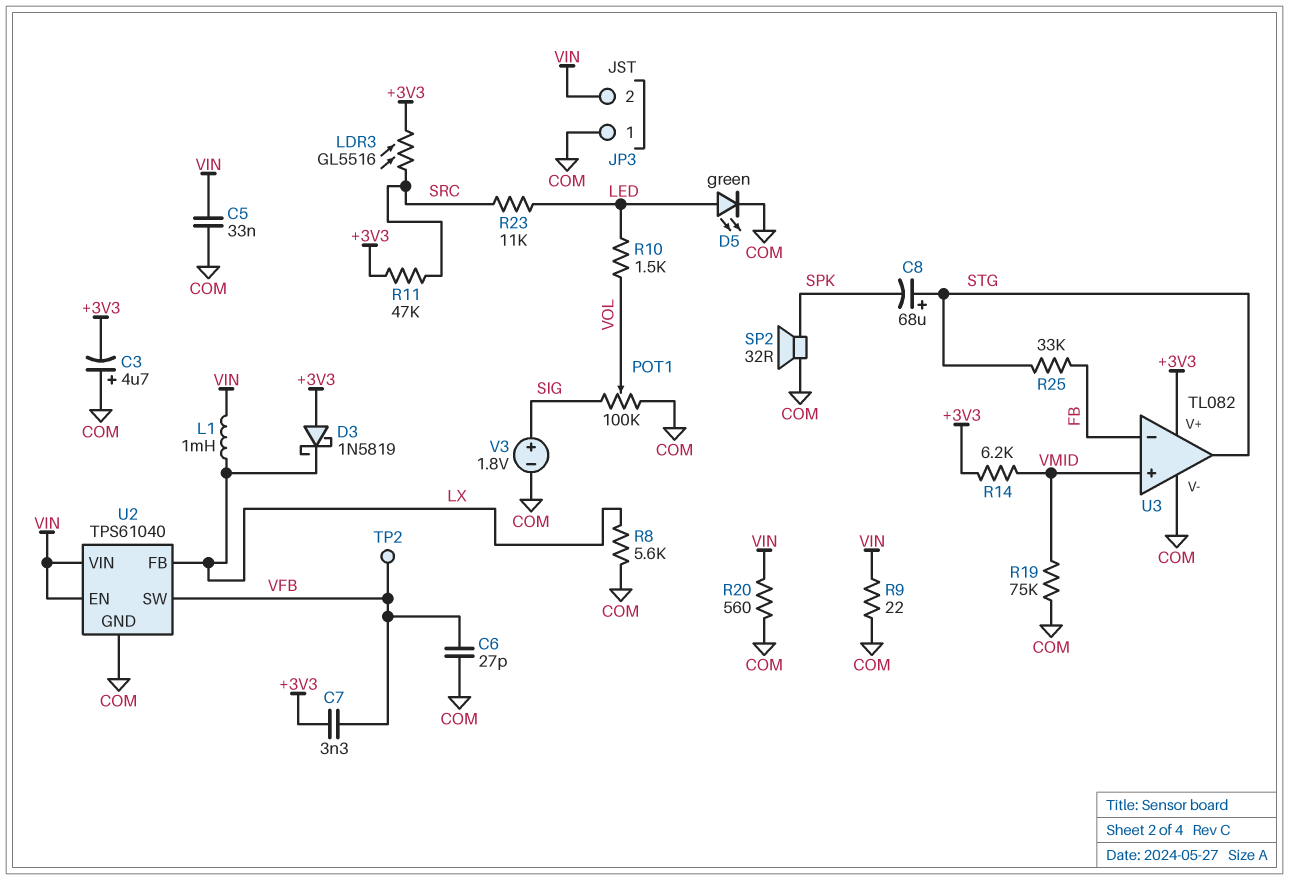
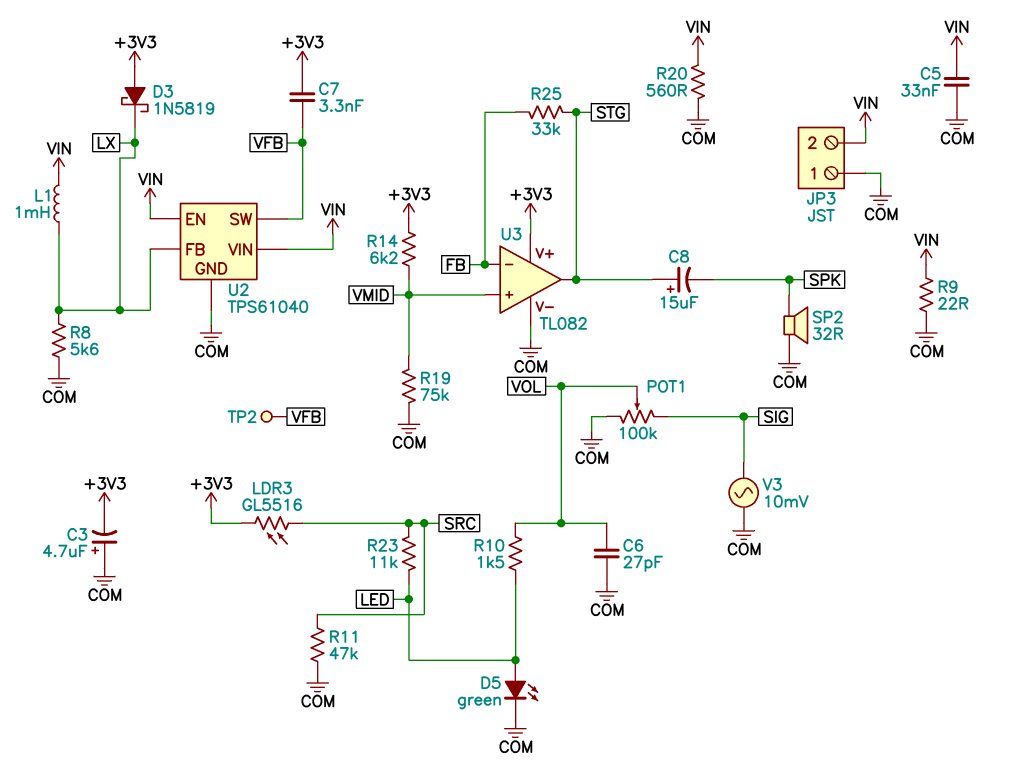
C6: 27pF (COM, VFB) -> 27pF (COM, VOL)
C8: 68uF (plus STG, minus SPK) -> 15uF (plus STG, minus SPK)
R11: 47k (+3V3, SRC) -> 47k (COM, SRC)
V3: 1.8V (plus SIG, minus COM) -> AC 10mV (COM, SIG)

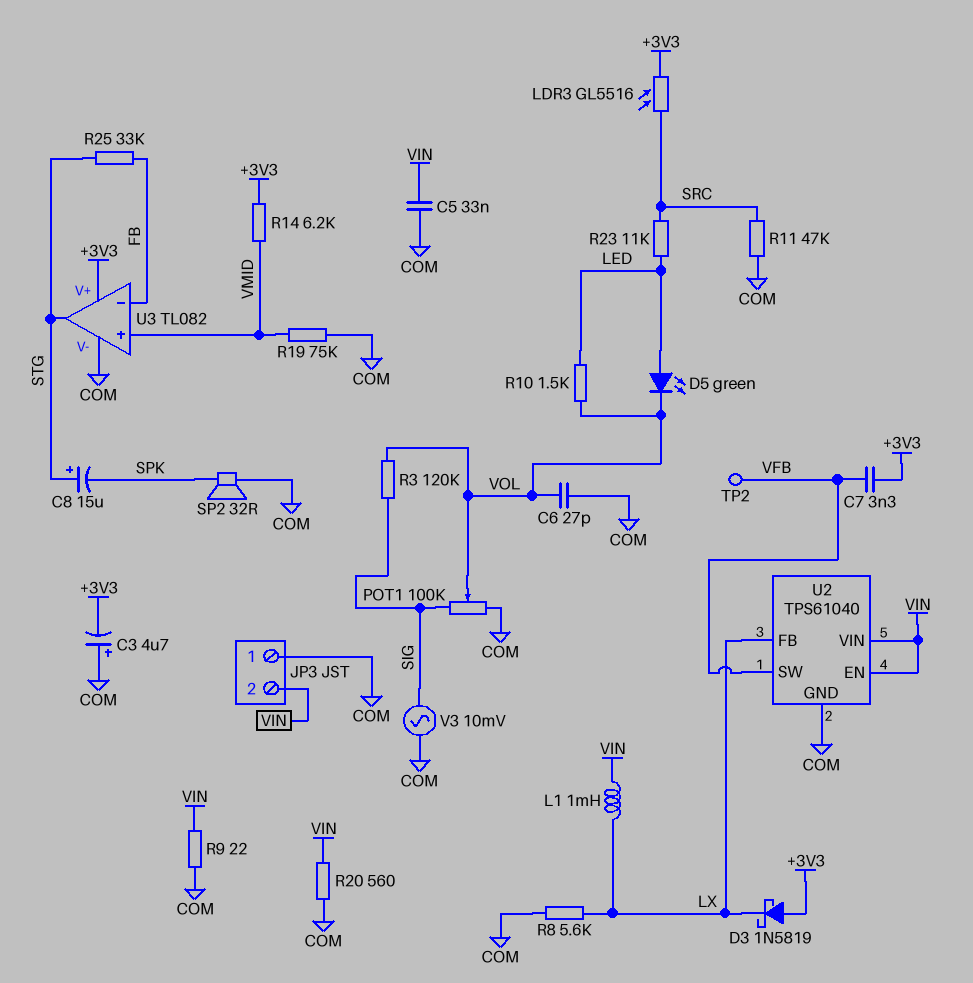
D5: LED green (A LED, K COM) -> LED green (A LED, K VOL)
R3: none -> 120k (SIG, VOL)

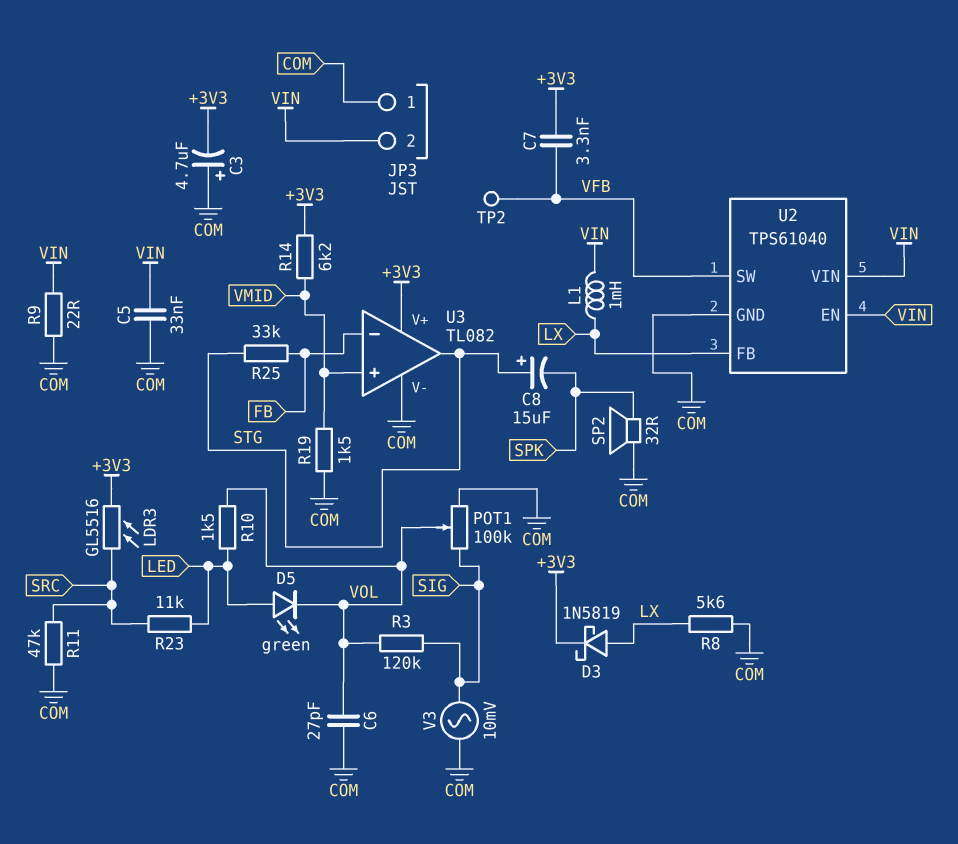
D3: schottky 1N5819 (A +3V3, K LX) -> schottky 1N5819 (A LX, K +3V3)
R19: 75k (COM, VMID) -> 1.5k (COM, VMID)
R20: 560 (COM, VIN) -> none

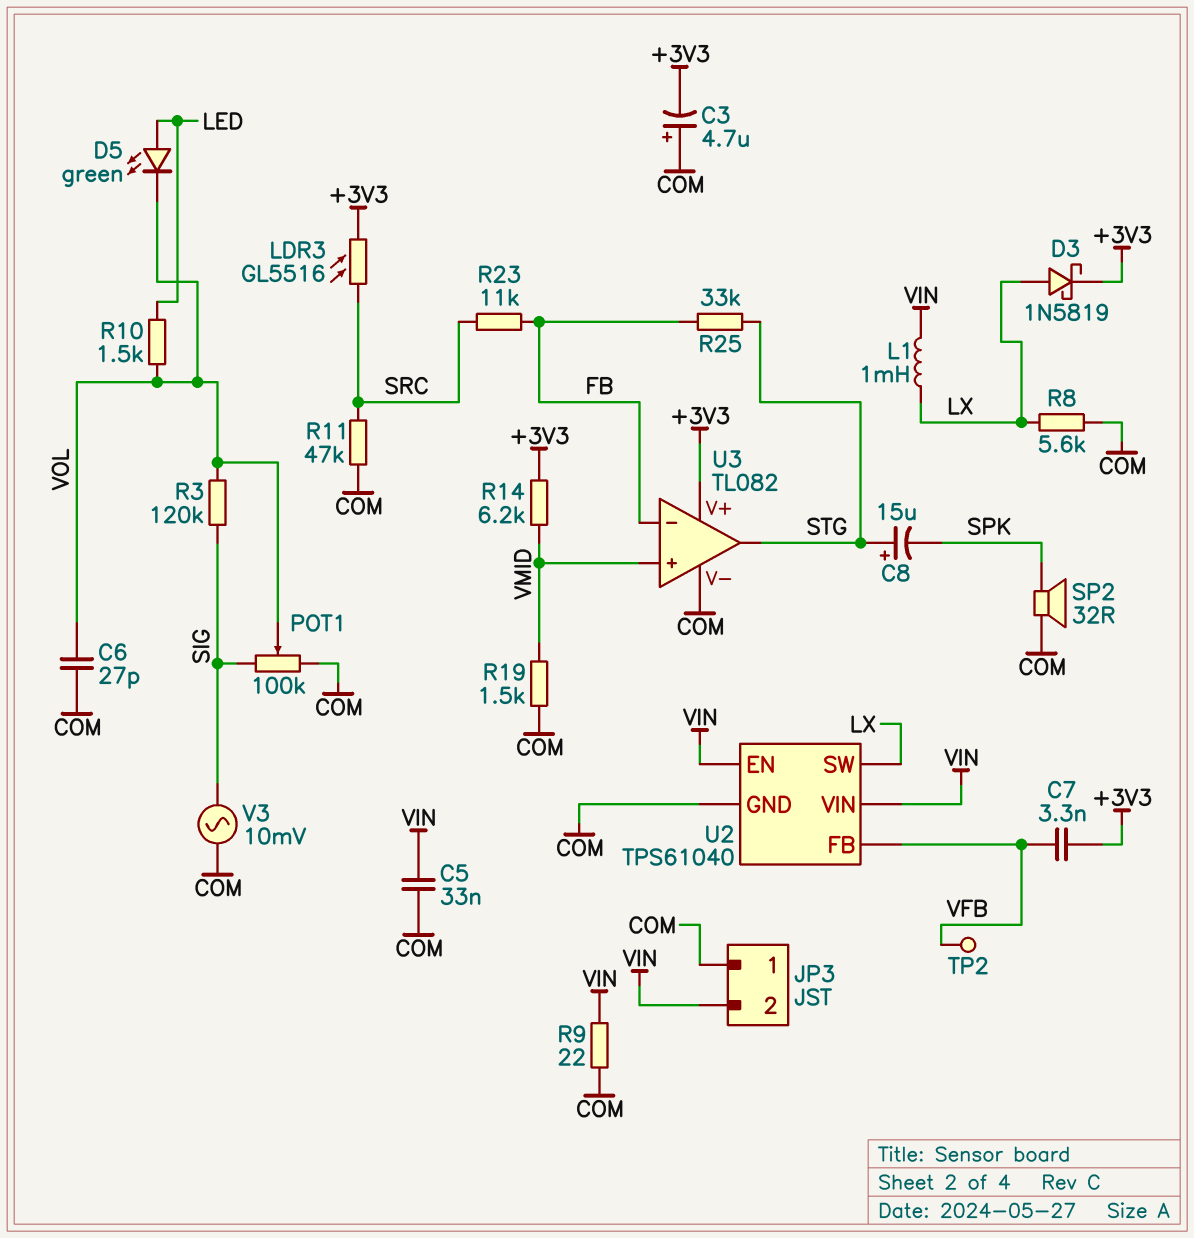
R23: 11k (LED, SRC) -> 11k (FB, SRC)
U2 pin FB: LX -> VFB
U2 pin SW: VFB -> LX

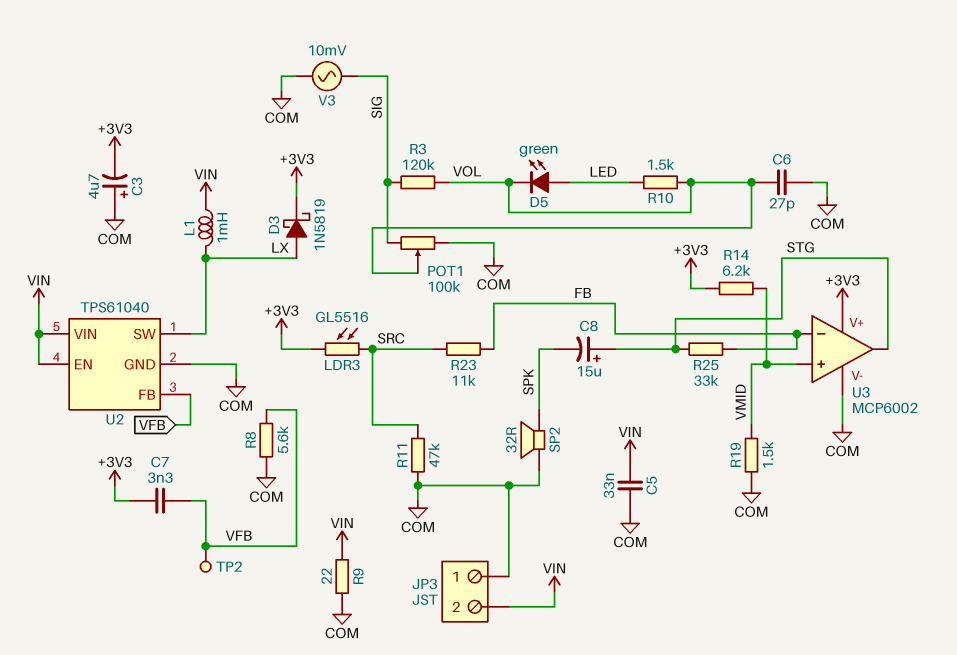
R8: 5.6k (COM, LX) -> 5.6k (COM, VFB)
U3: TL082 -> MCP6002

